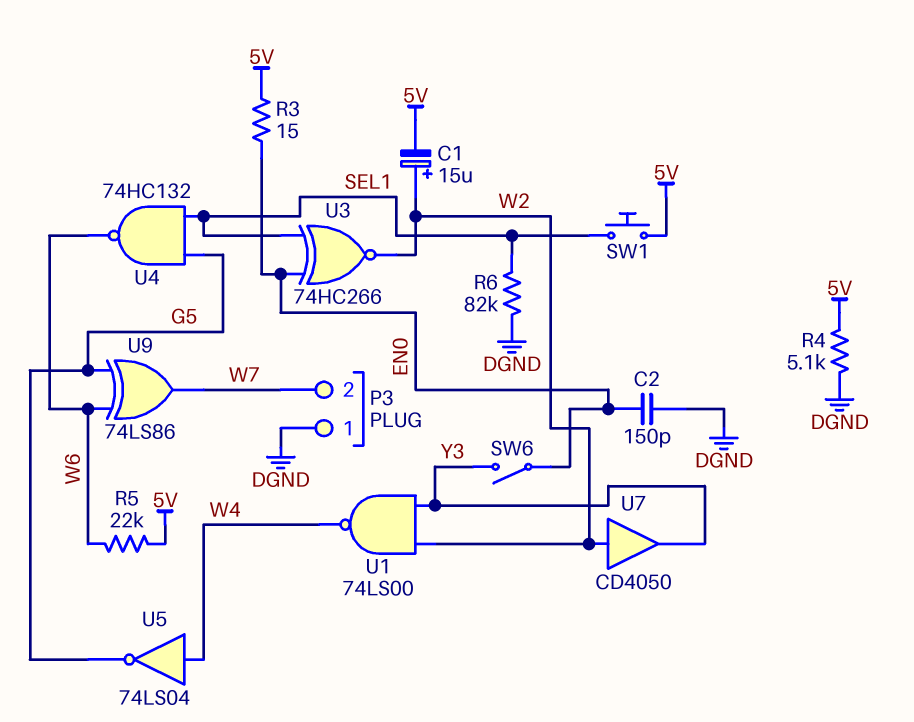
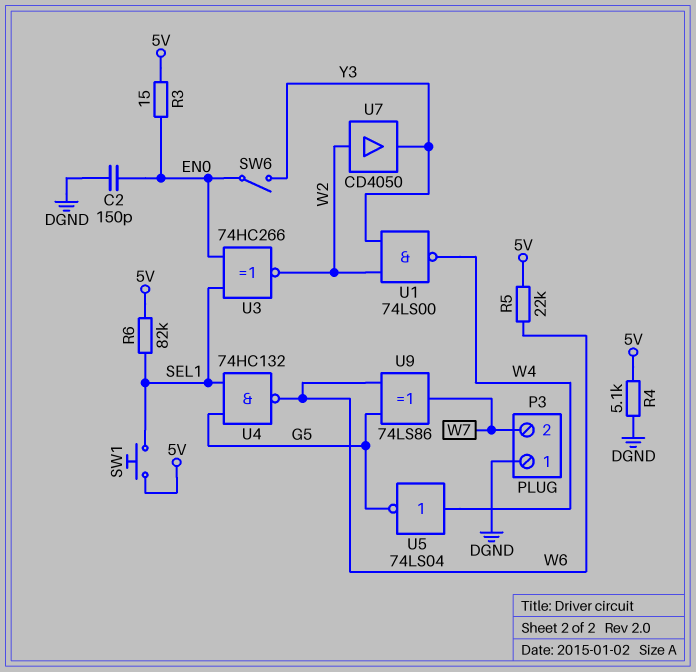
C1: 15uF (plus W2, minus 5V) -> none
R6: 82k (DGND, SEL1) -> 82k (5V, SEL1)

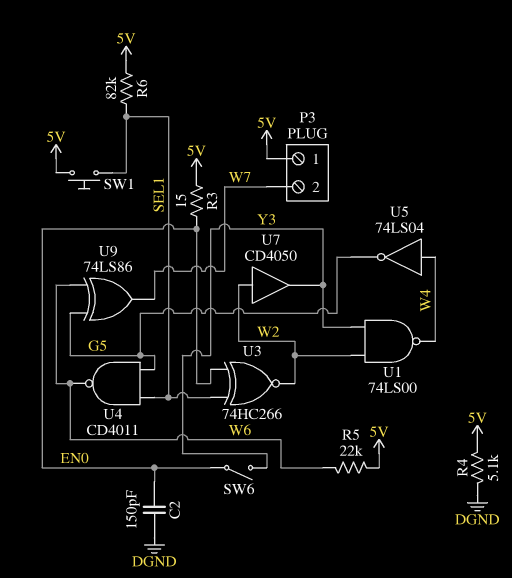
P3 pin 1: DGND -> 5V
U4: NAND 74HC132 (in G5, in SEL1, out W6) -> NAND CD4011 (in G5, in SEL1, out W6)

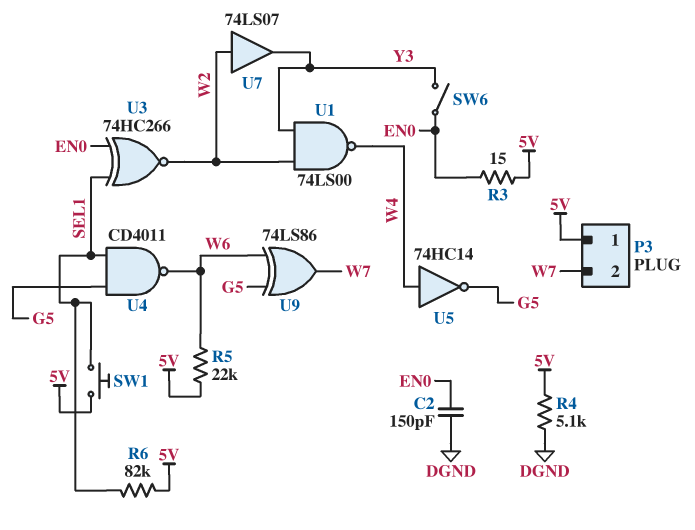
U5: NOT 74LS04 (in W4, out G5) -> NOT 74HC14 (in W4, out G5)
U7: buffer CD4050 (in W2, out Y3) -> buffer 74LS07 (in W2, out Y3)

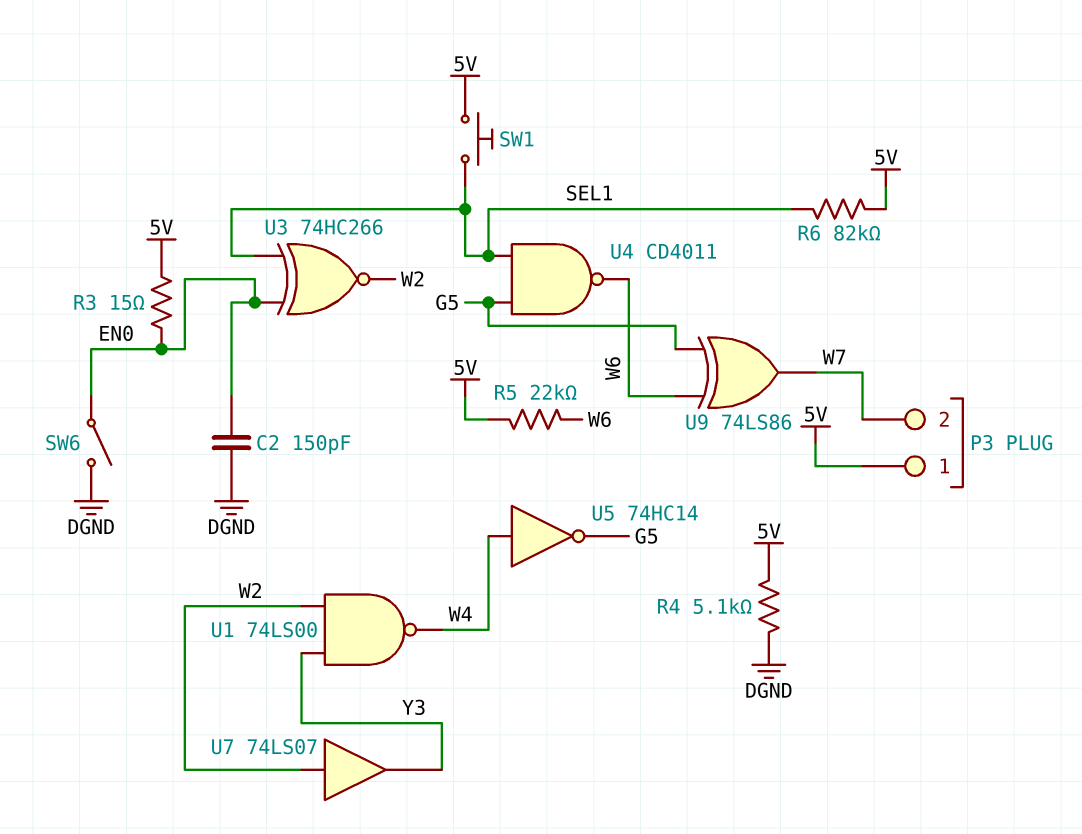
SW6: switch (EN0, Y3) -> switch (DGND, EN0)

